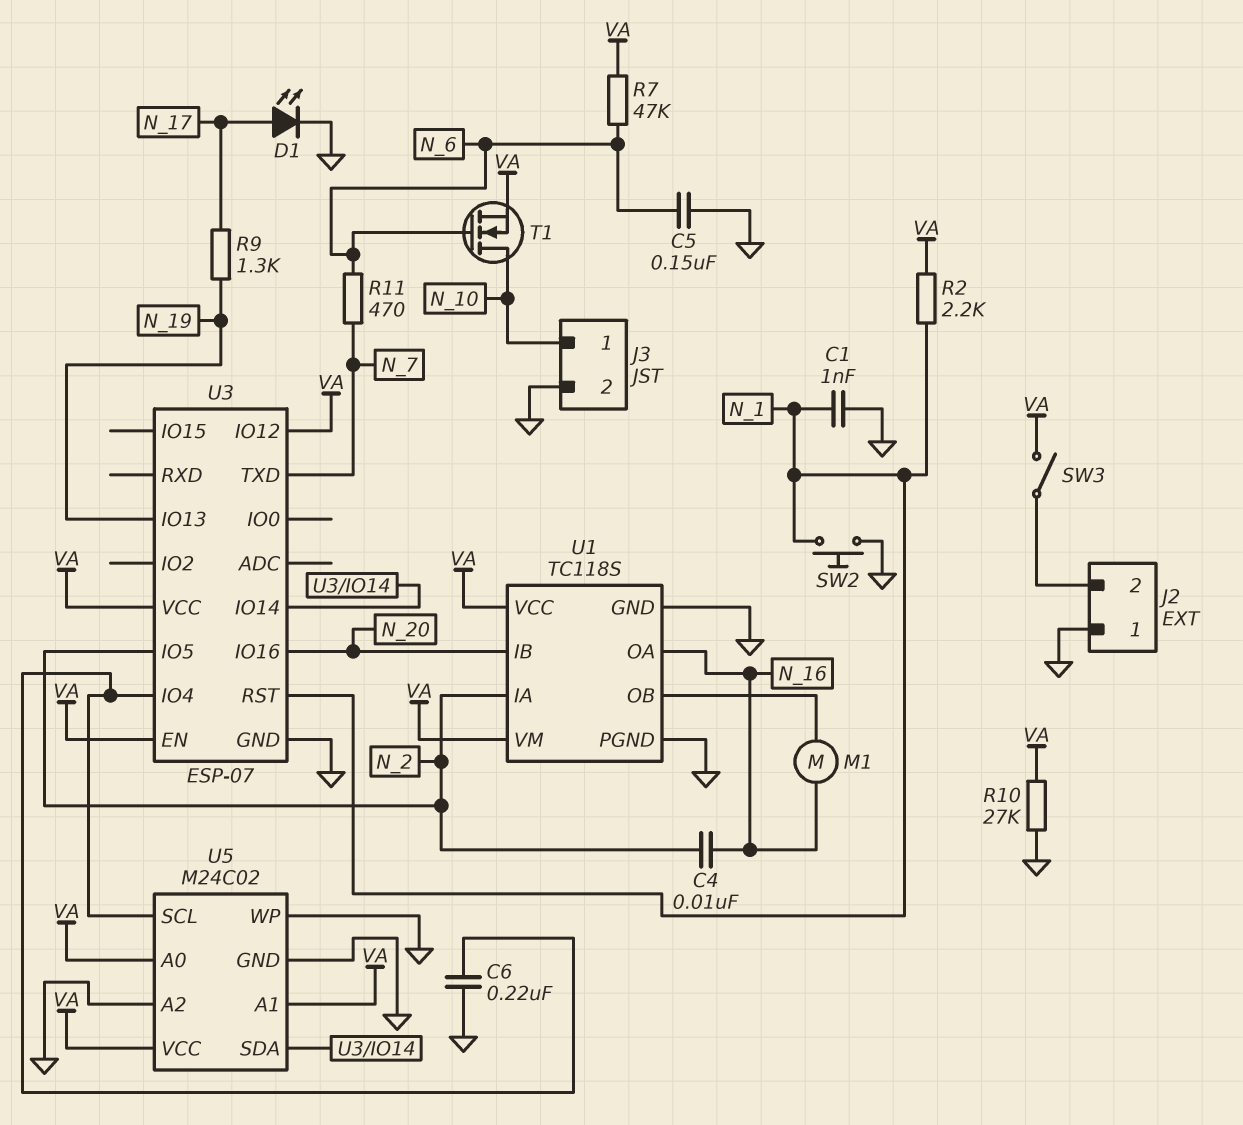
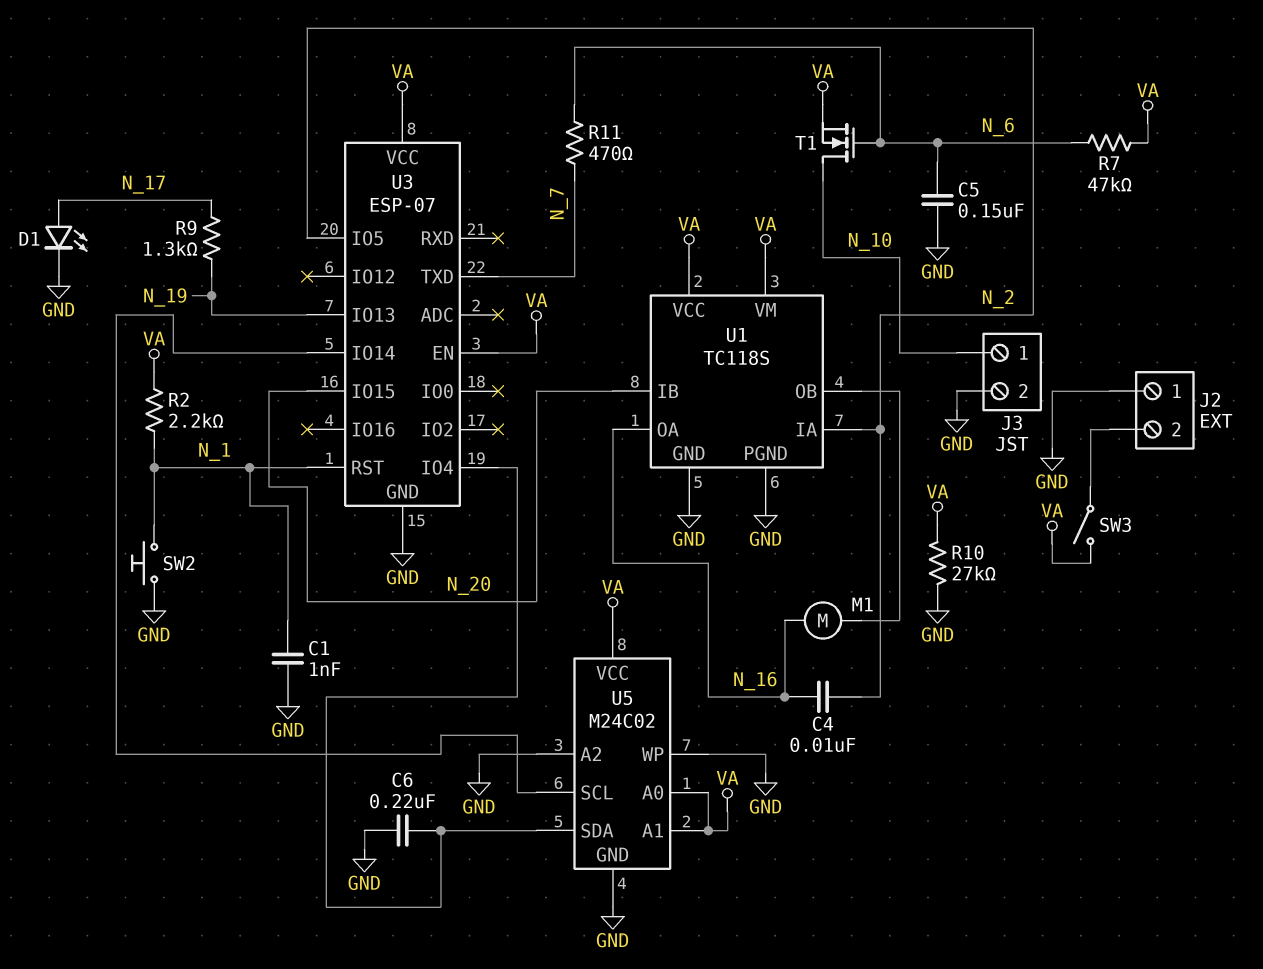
U3 pin IO12: VA -> none
U3 pin IO15: none -> N_20
U3 pin IO16: N_20 -> none
U5 pin SCL: U3/IO4 -> U3/IO14
U5 pin SDA: U3/IO14 -> U3/IO4

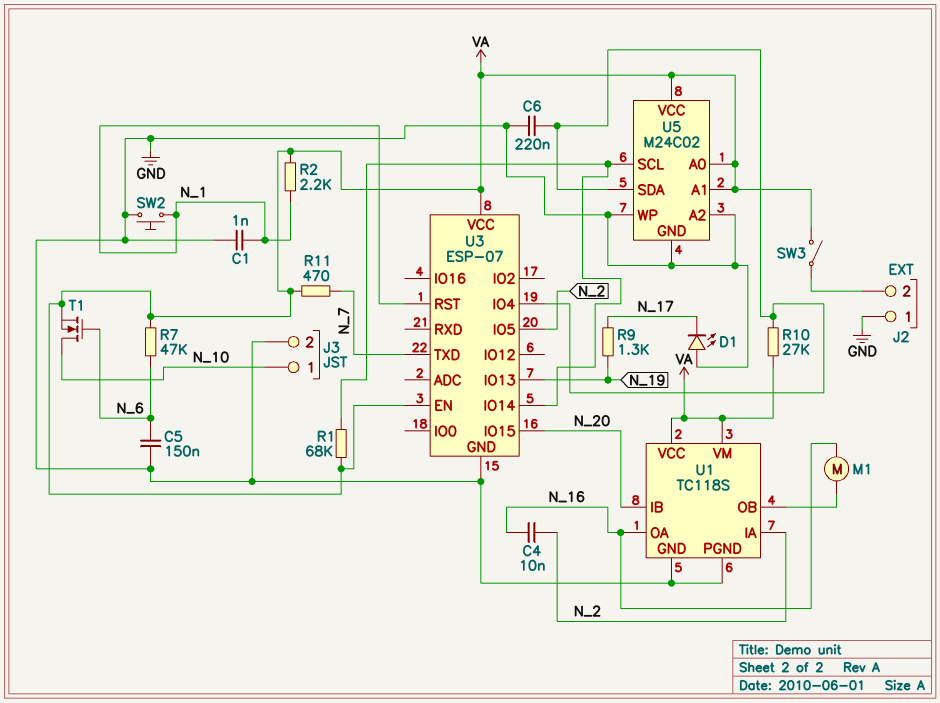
D1: LED (A N_17, K GND) -> LED (A GND, K N_17)
R1: none -> 68k (U3/IO14, VA)
R10: 27k (GND, VA) -> 27k (U3/IO4, VA)
R11: 470 (N_6, N_7) -> 470 (N_7, VA)

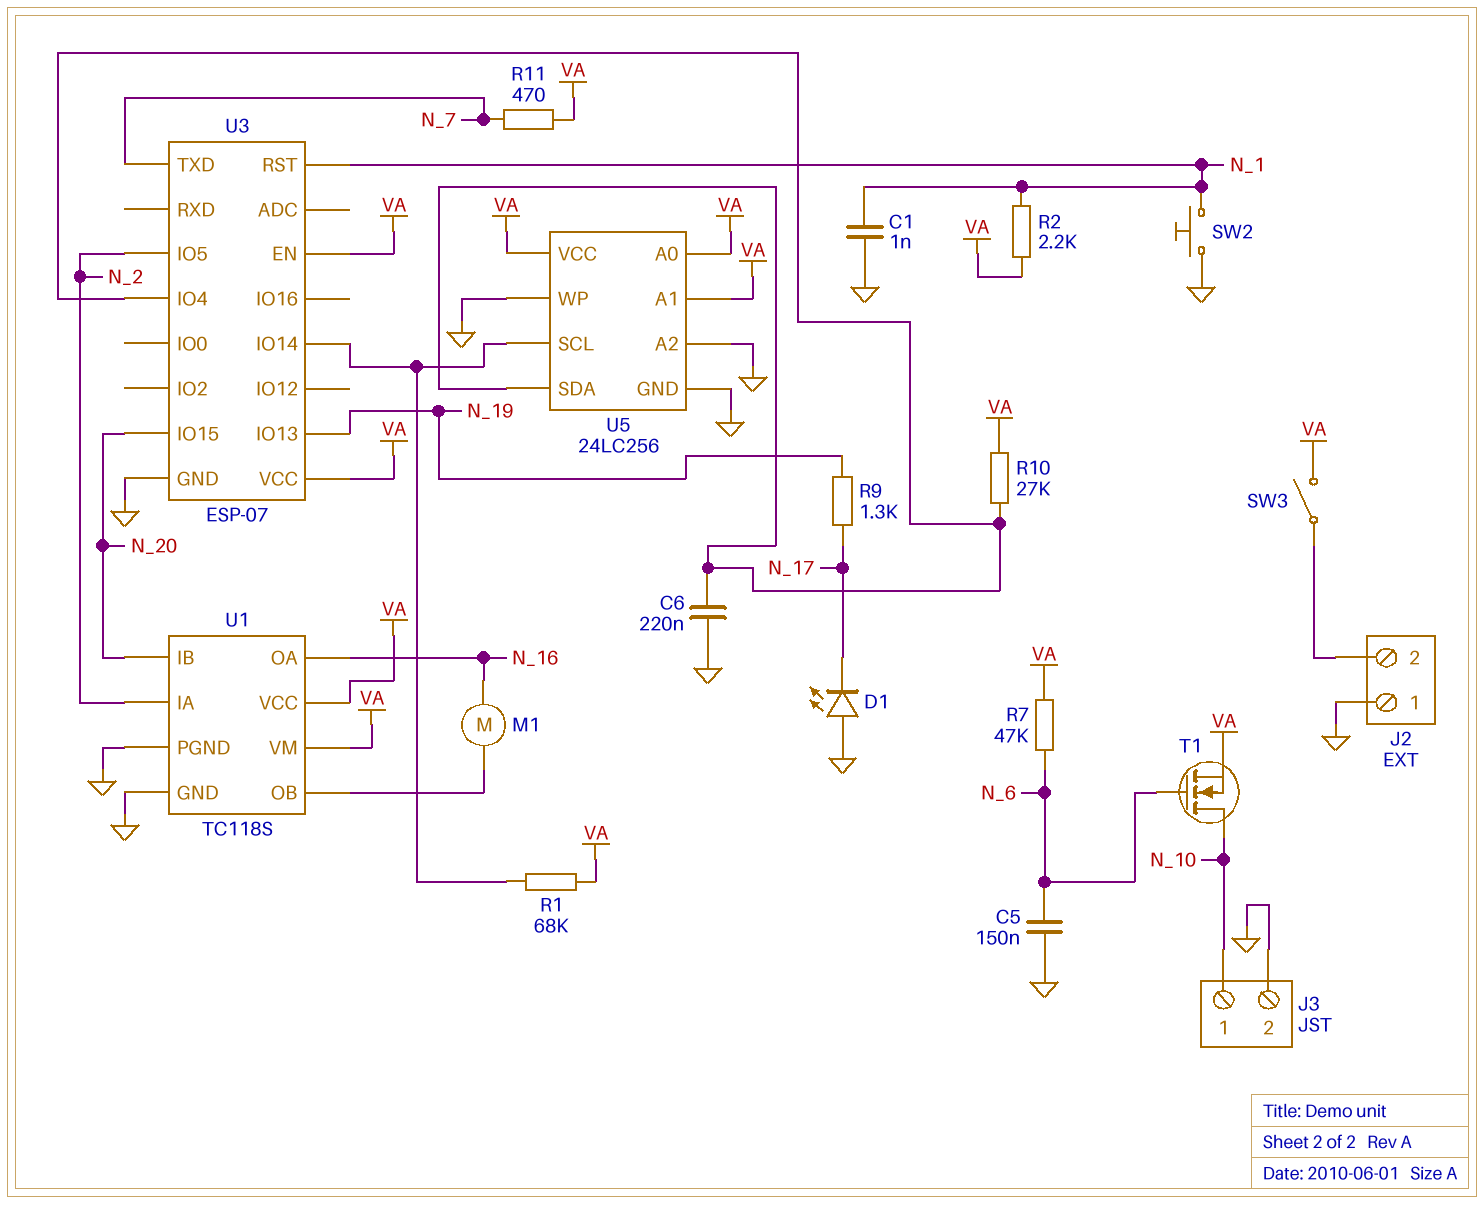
C4: 10nF (N_2, N_16) -> none
U5: M24C02 -> 24LC256

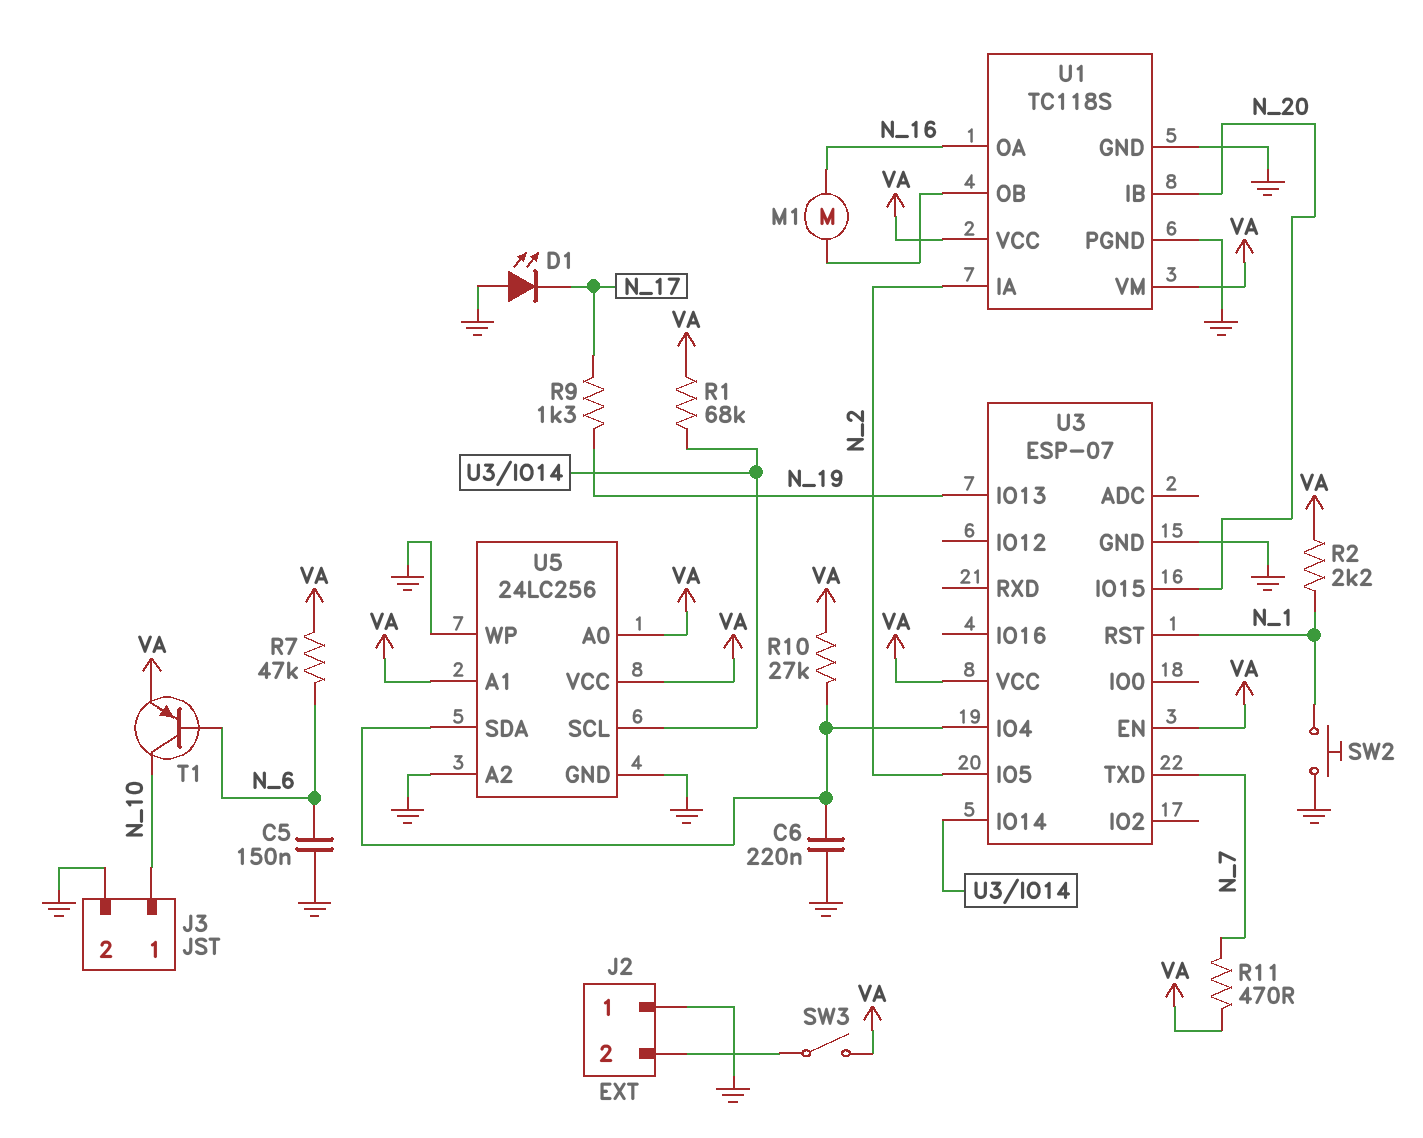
C1: 1nF (GND, N_1) -> none
T1: NMOS (G N_6, D N_10, S VA) -> PNP (B N_6, C N_10, E VA)

